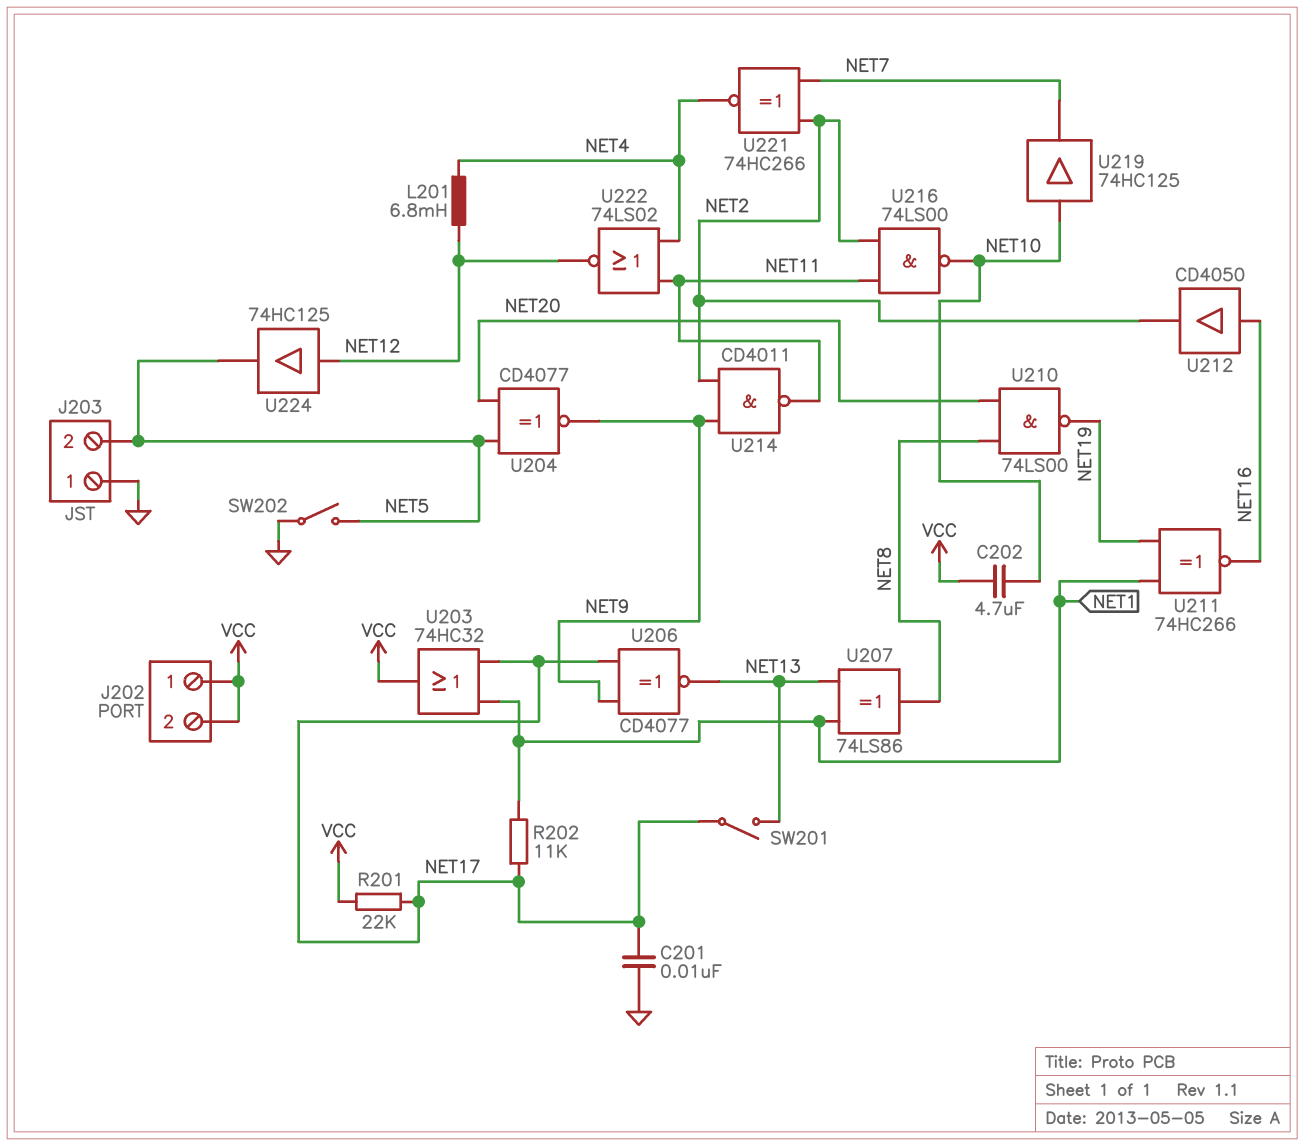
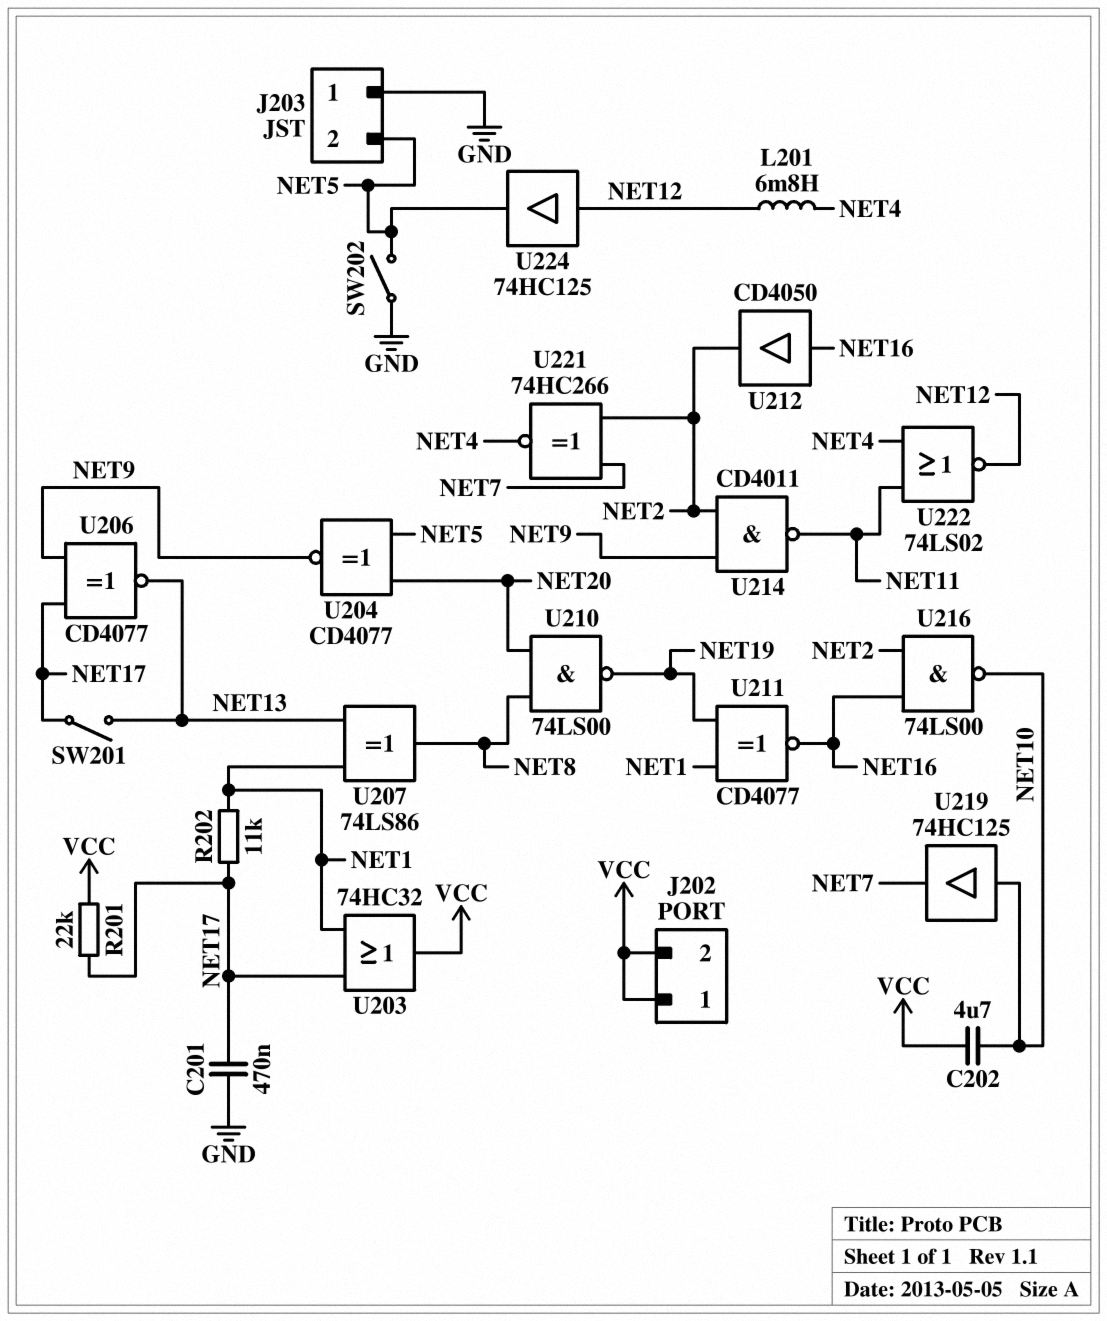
C201: 10nF (GND, NET17) -> 470nF (GND, NET17)
U211: XNOR 74HC266 (in NET1, in NET19, out NET16) -> XNOR CD4077 (in NET1, in NET19, out NET16)
U216: NAND 74LS00 (in NET2, in NET11, out NET10) -> NAND 74LS00 (in NET2, in NET16, out NET10)

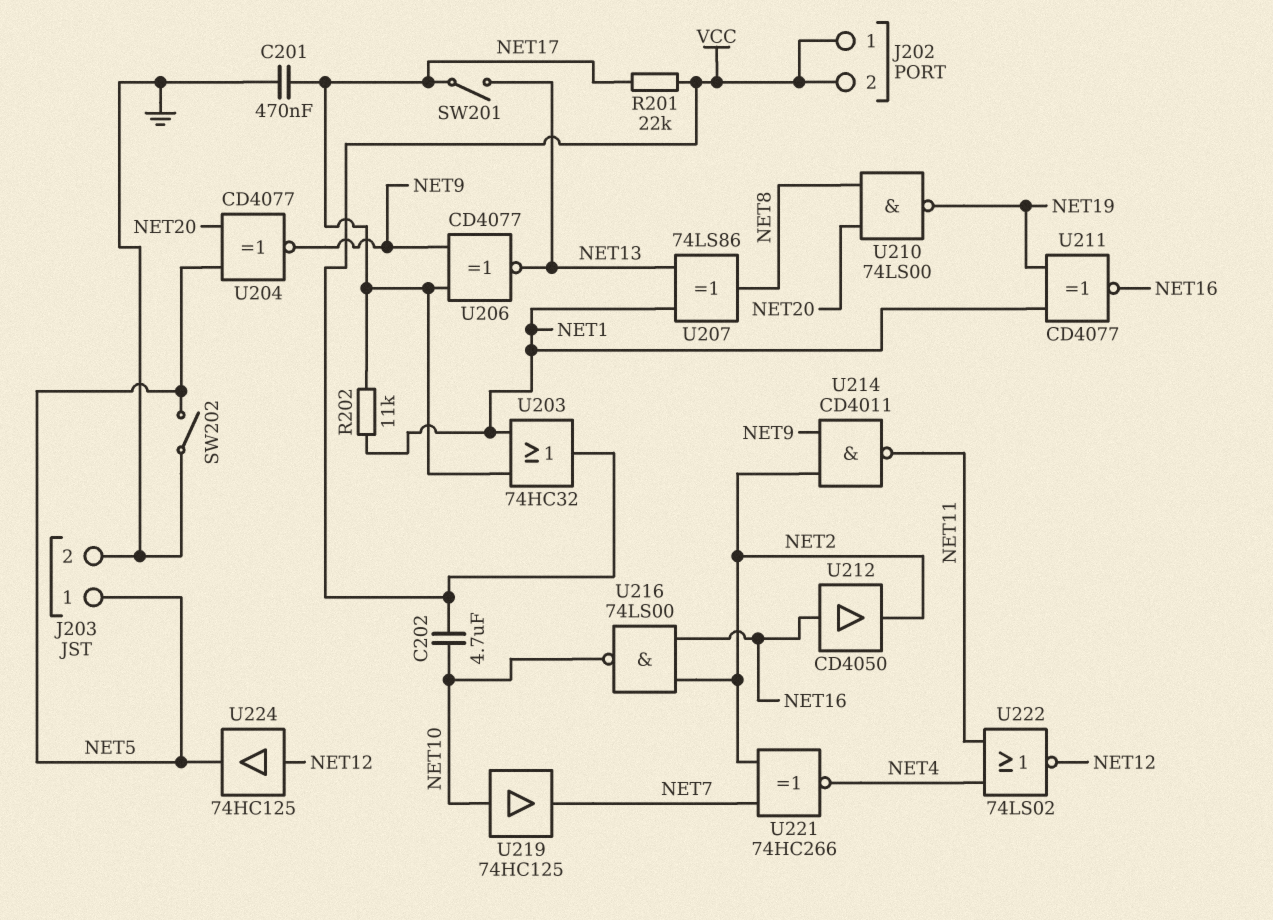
J203 pin 1: GND -> NET5
J203 pin 2: NET5 -> GND
L201: 6.8mH (NET4, NET12) -> none

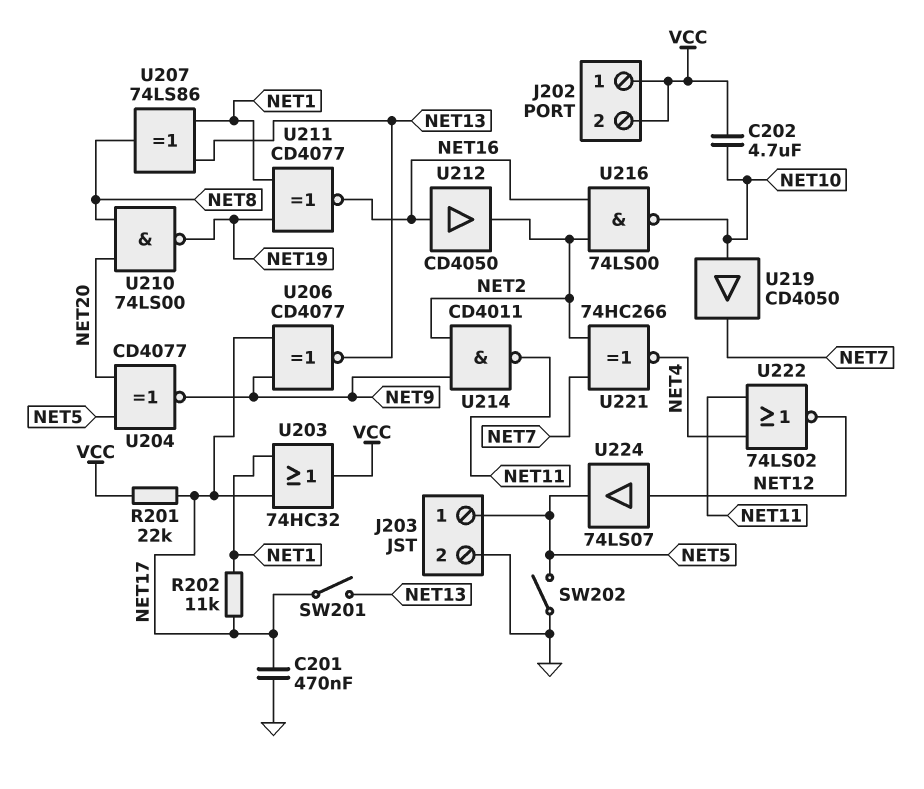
U219: buffer 74HC125 (in NET10, out NET7) -> buffer CD4050 (in NET10, out NET7)
U224: buffer 74HC125 (in NET12, out NET5) -> buffer 74LS07 (in NET12, out NET5)

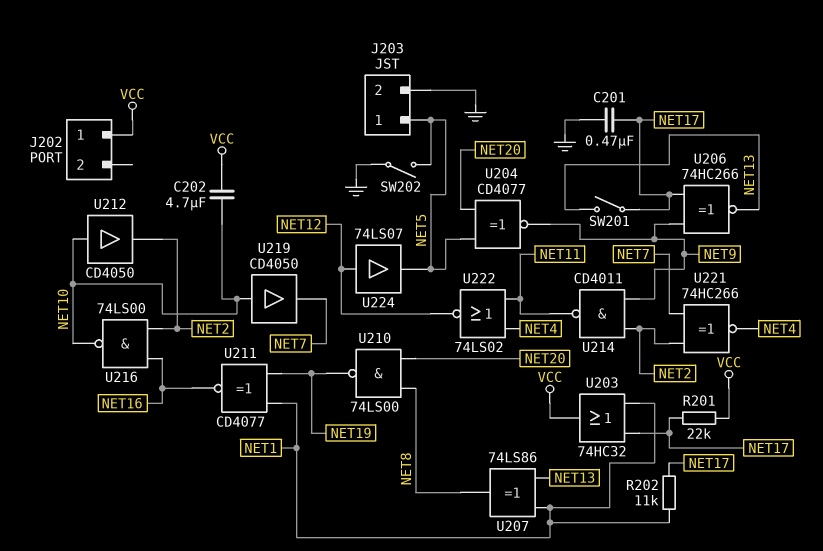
J202 pin 2: VCC -> none
U206: XNOR CD4077 (in NET9, in NET17, out NET13) -> XNOR 74HC266 (in NET9, in NET17, out NET13)
U212: buffer CD4050 (in NET16, out NET2) -> buffer CD4050 (in NET10, out NET2)

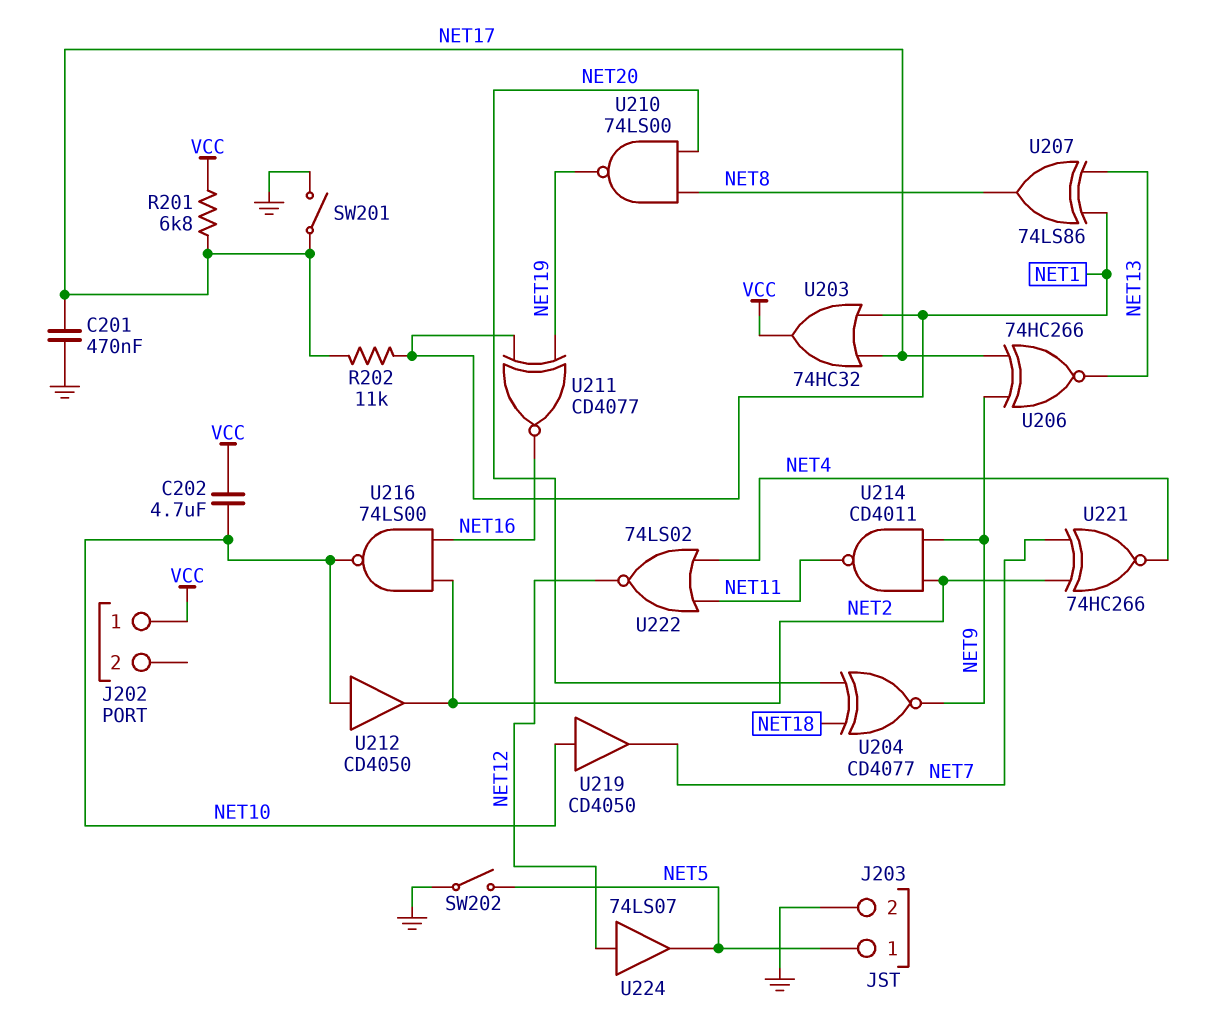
R201: 22k (NET17, VCC) -> 6.8k (NET17, VCC)
SW201: switch (NET13, NET17) -> switch (GND, NET17)
U204: XNOR CD4077 (in NET5, in NET20, out NET9) -> XNOR CD4077 (in NET18, in NET20, out NET9)

